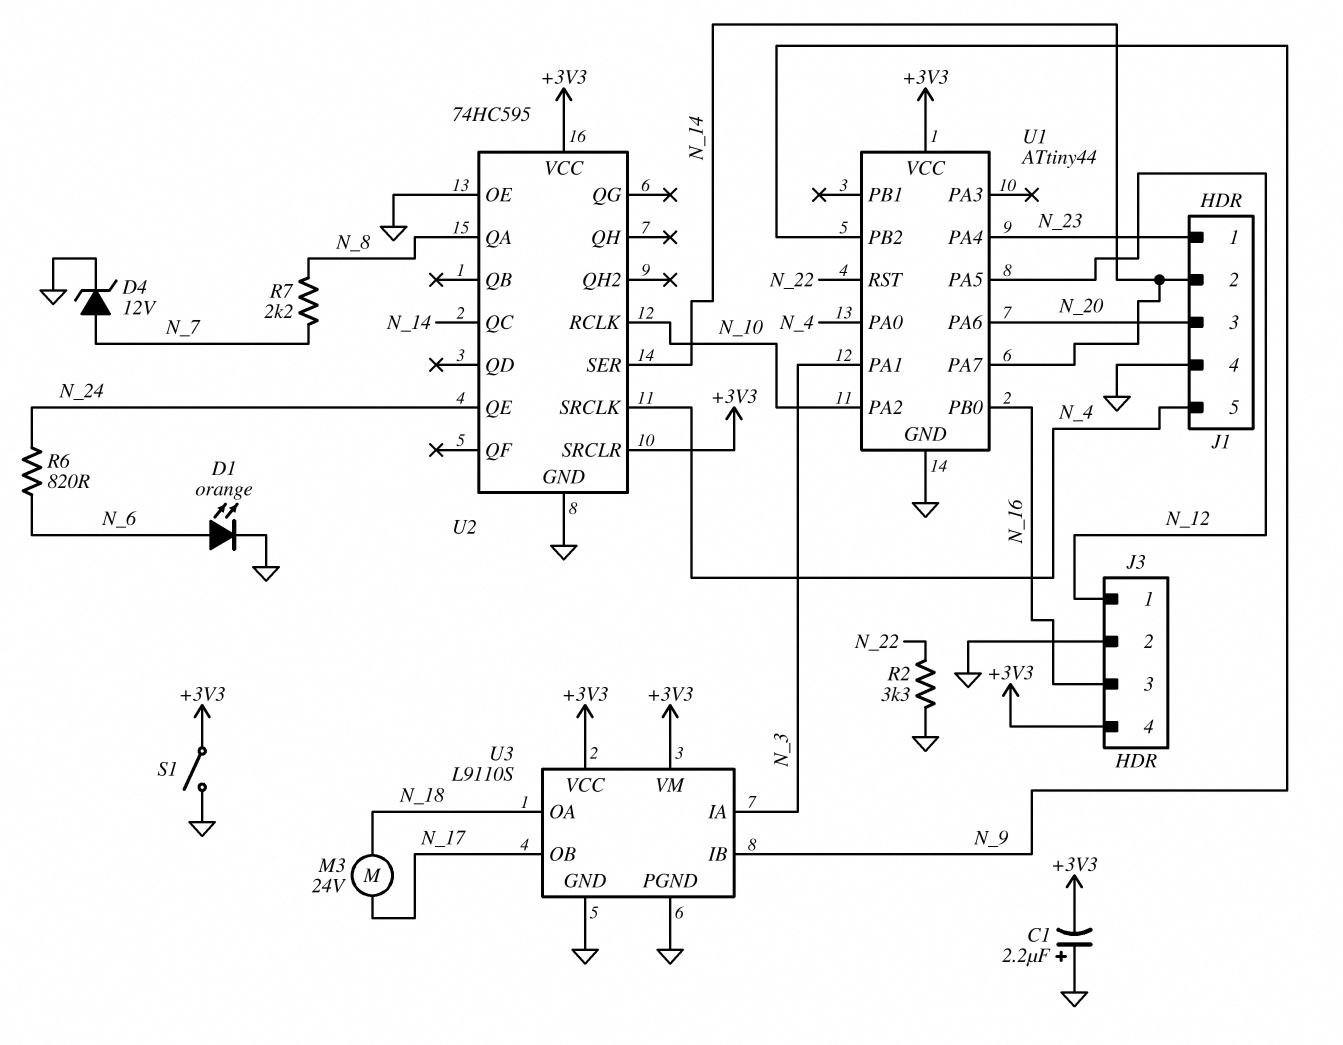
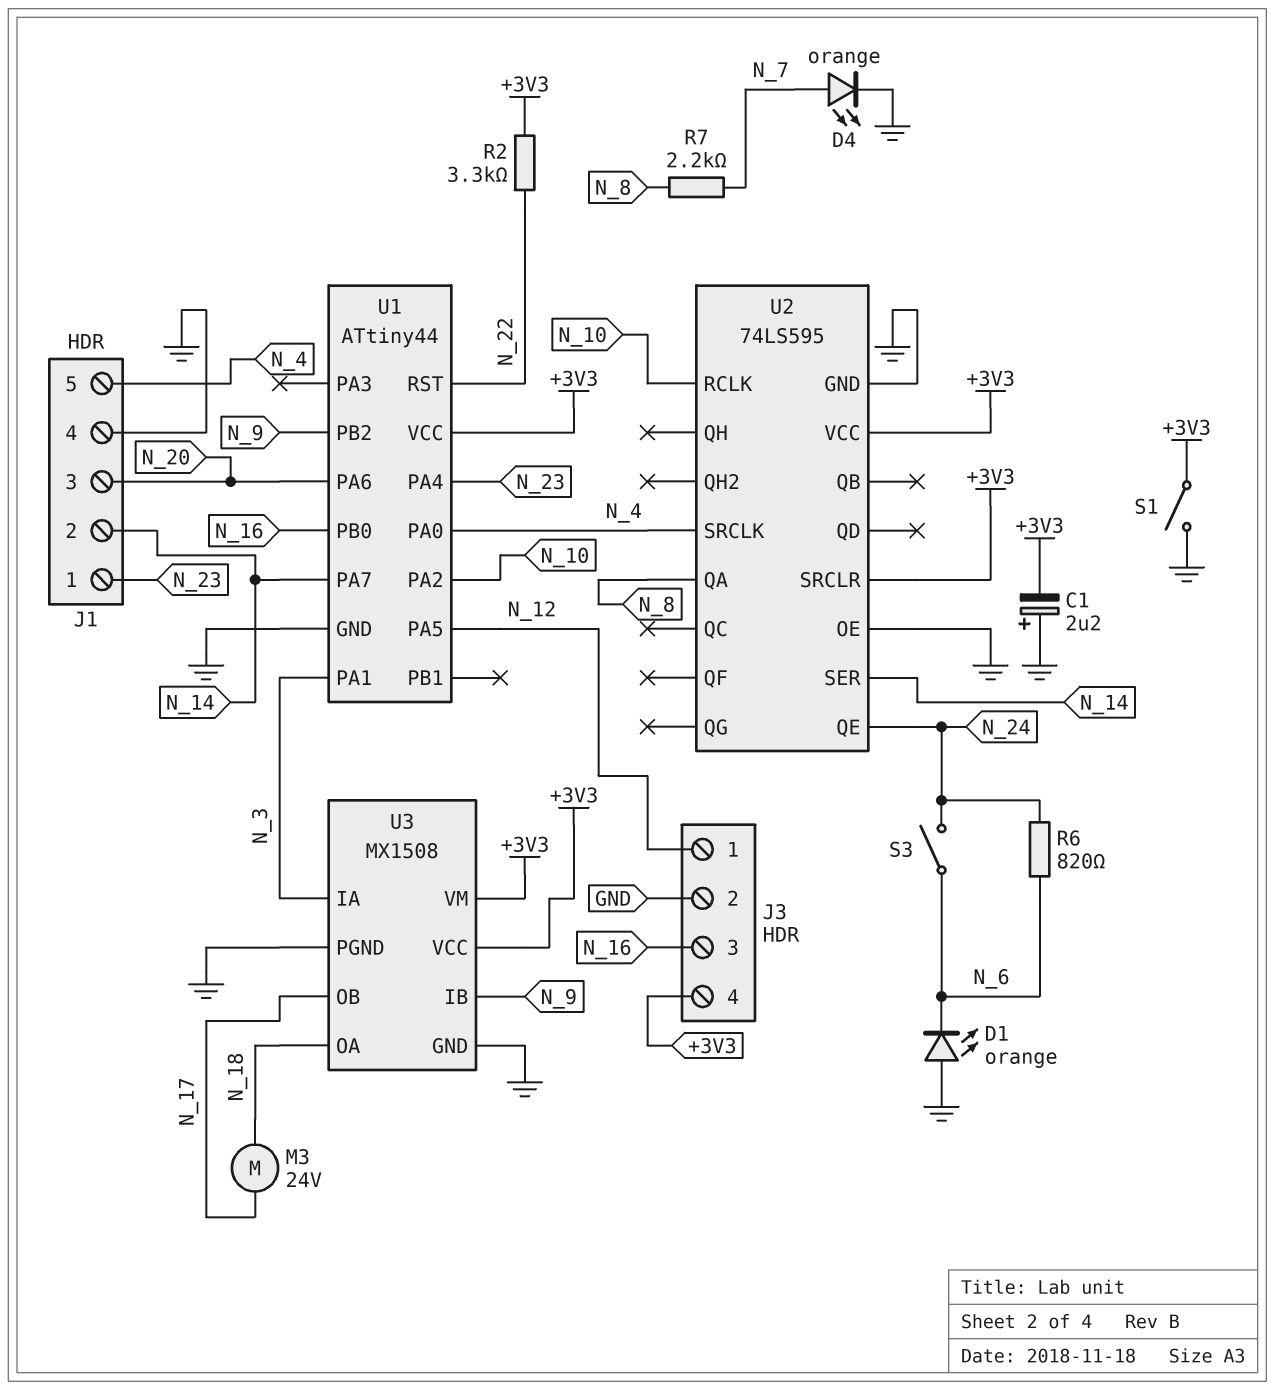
D1: LED orange (A N_6, K GND) -> LED orange (A GND, K N_6)
D4: zener 12V (A N_7, K GND) -> LED orange (A N_7, K GND)
R2: 3.3k (GND, N_22) -> 3.3k (+3V3, N_22)
S3: none -> switch (N_6, N_24)
U2: 74HC595 -> 74LS595
U2 pin QC: N_14 -> none
U3: L9110S -> MX1508

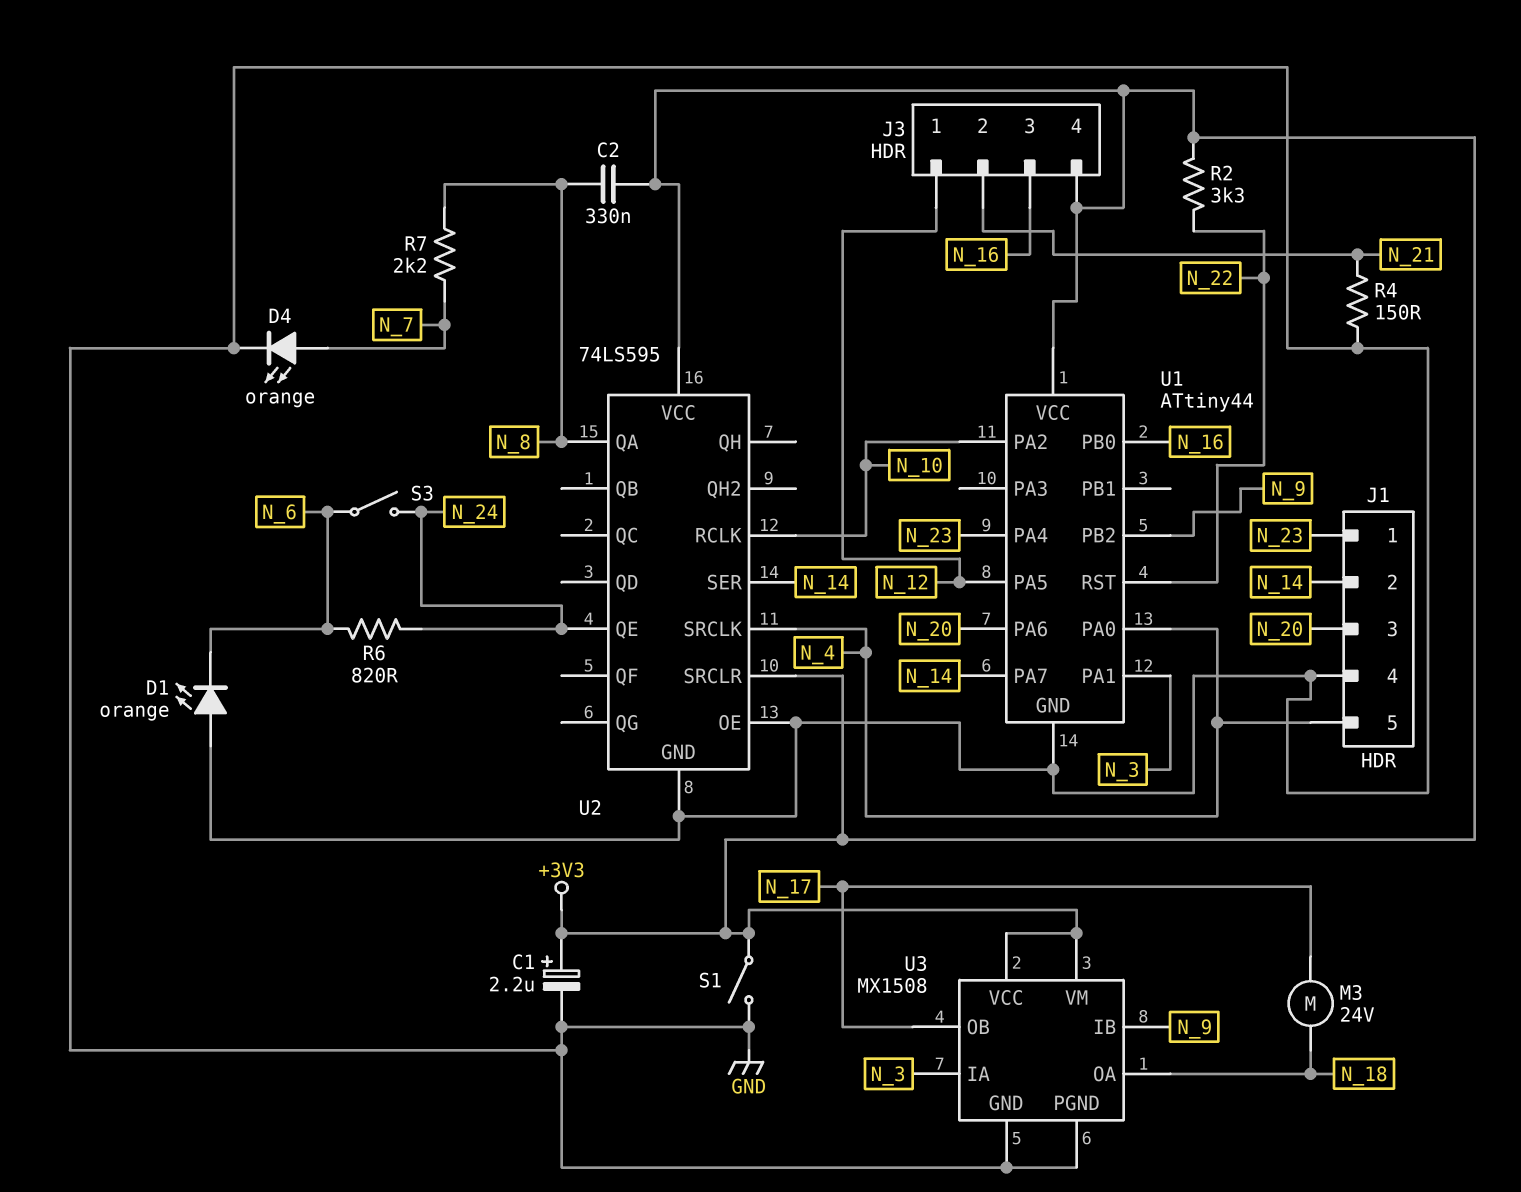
C1: 2.2uF (plus GND, minus +3V3) -> 2.2uF (plus +3V3, minus GND)
C2: none -> 330nF (+3V3, N_8)
J3 pin 2: GND -> N_21
R4: none -> 150 (GND, N_21)

